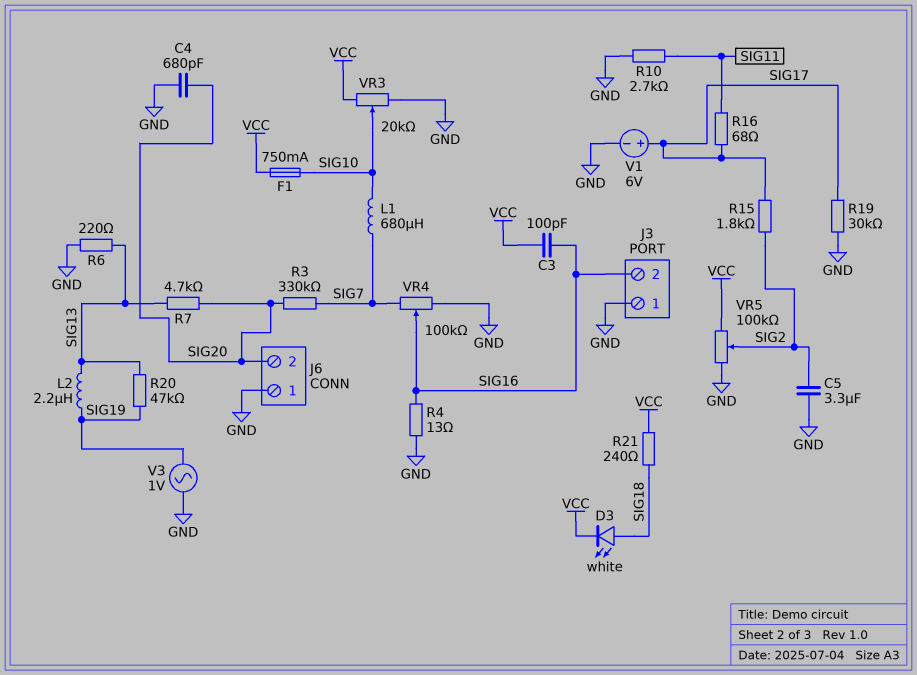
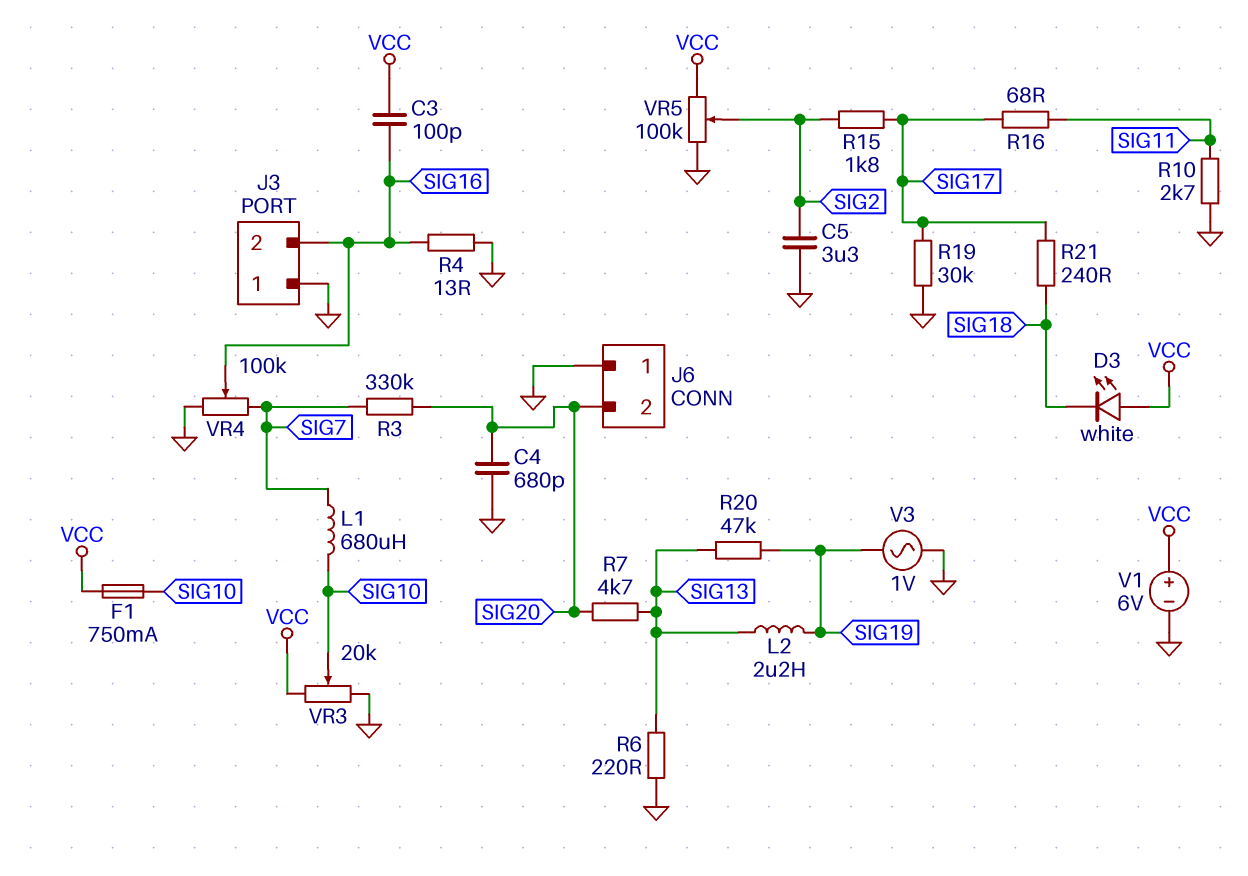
D3: LED white (A SIG18, K VCC) -> LED white (A VCC, K SIG18)
R21: 240 (SIG18, VCC) -> 240 (SIG17, SIG18)
V1: 6V (plus SIG17, minus GND) -> 6V (plus VCC, minus GND)

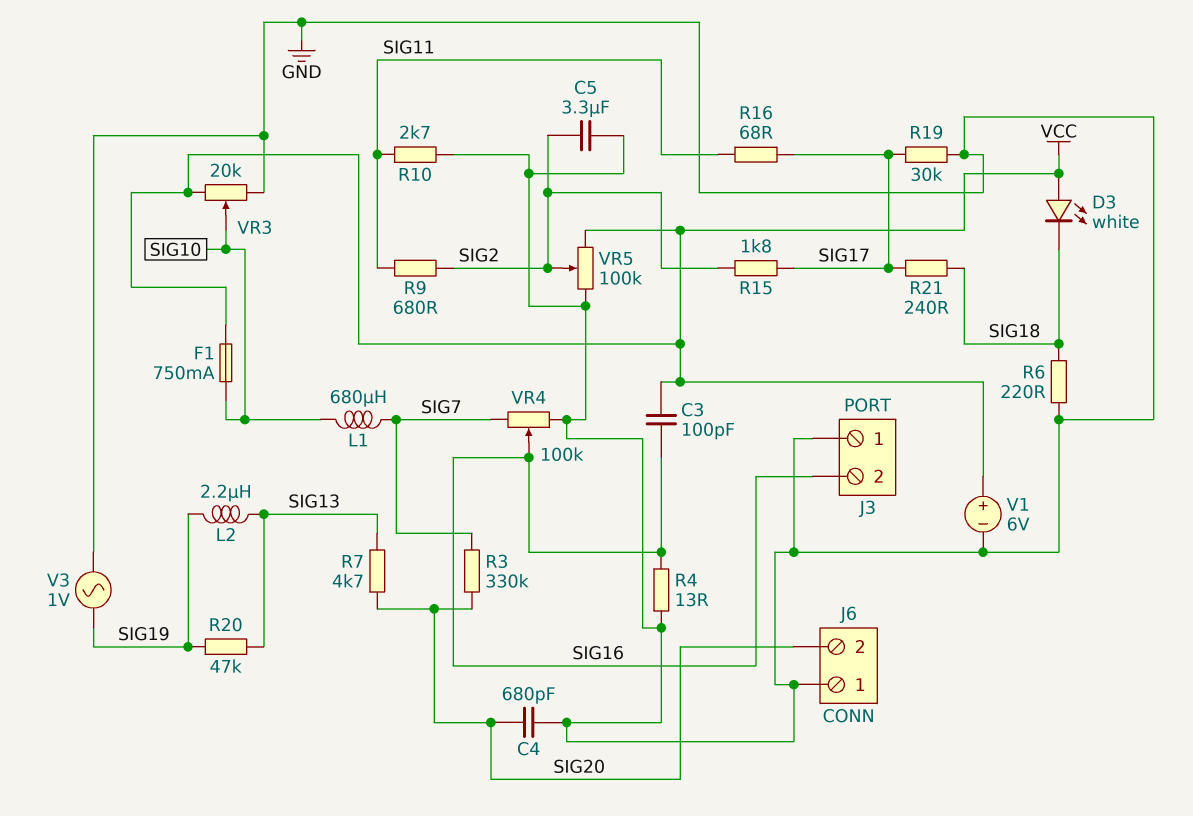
R6: 220 (GND, SIG13) -> 220 (GND, SIG18)
R9: none -> 680 (SIG2, SIG11)

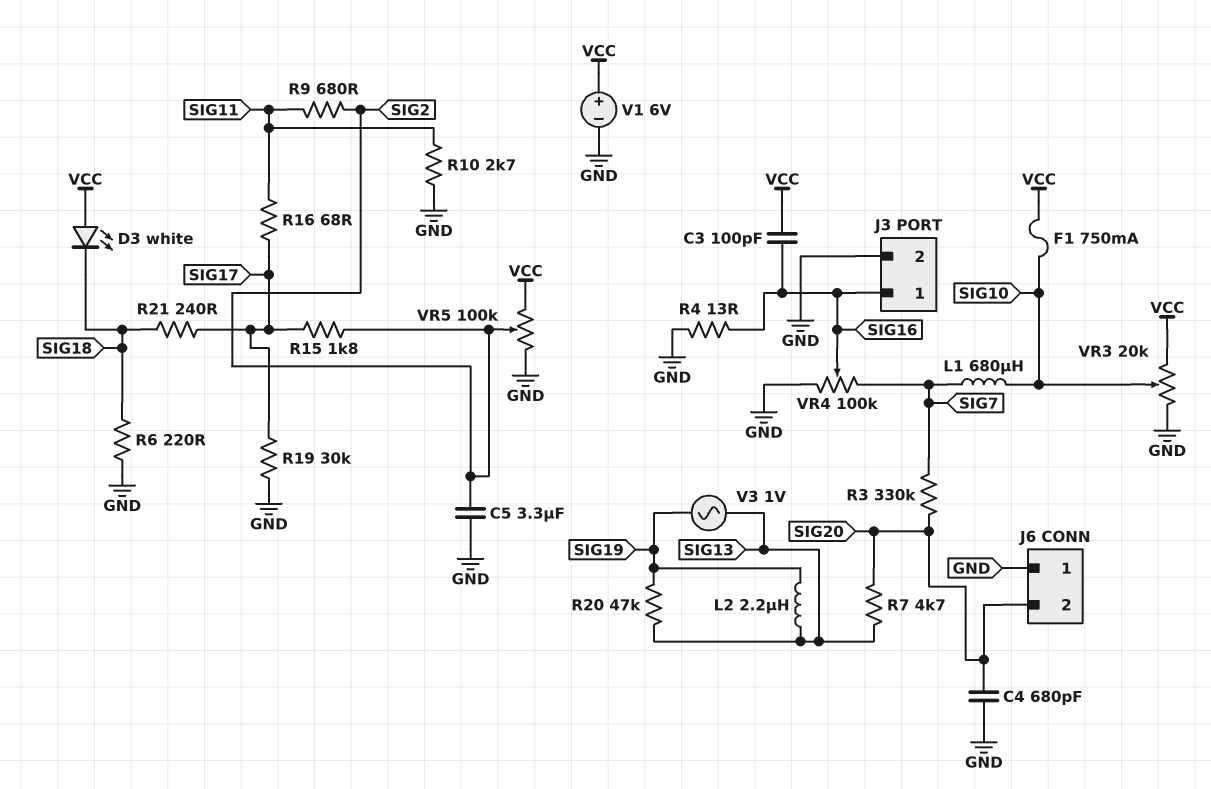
J3 pin 1: GND -> SIG16
J3 pin 2: SIG16 -> GND
V3: AC 1V (GND, SIG19) -> AC 1V (SIG13, SIG19)

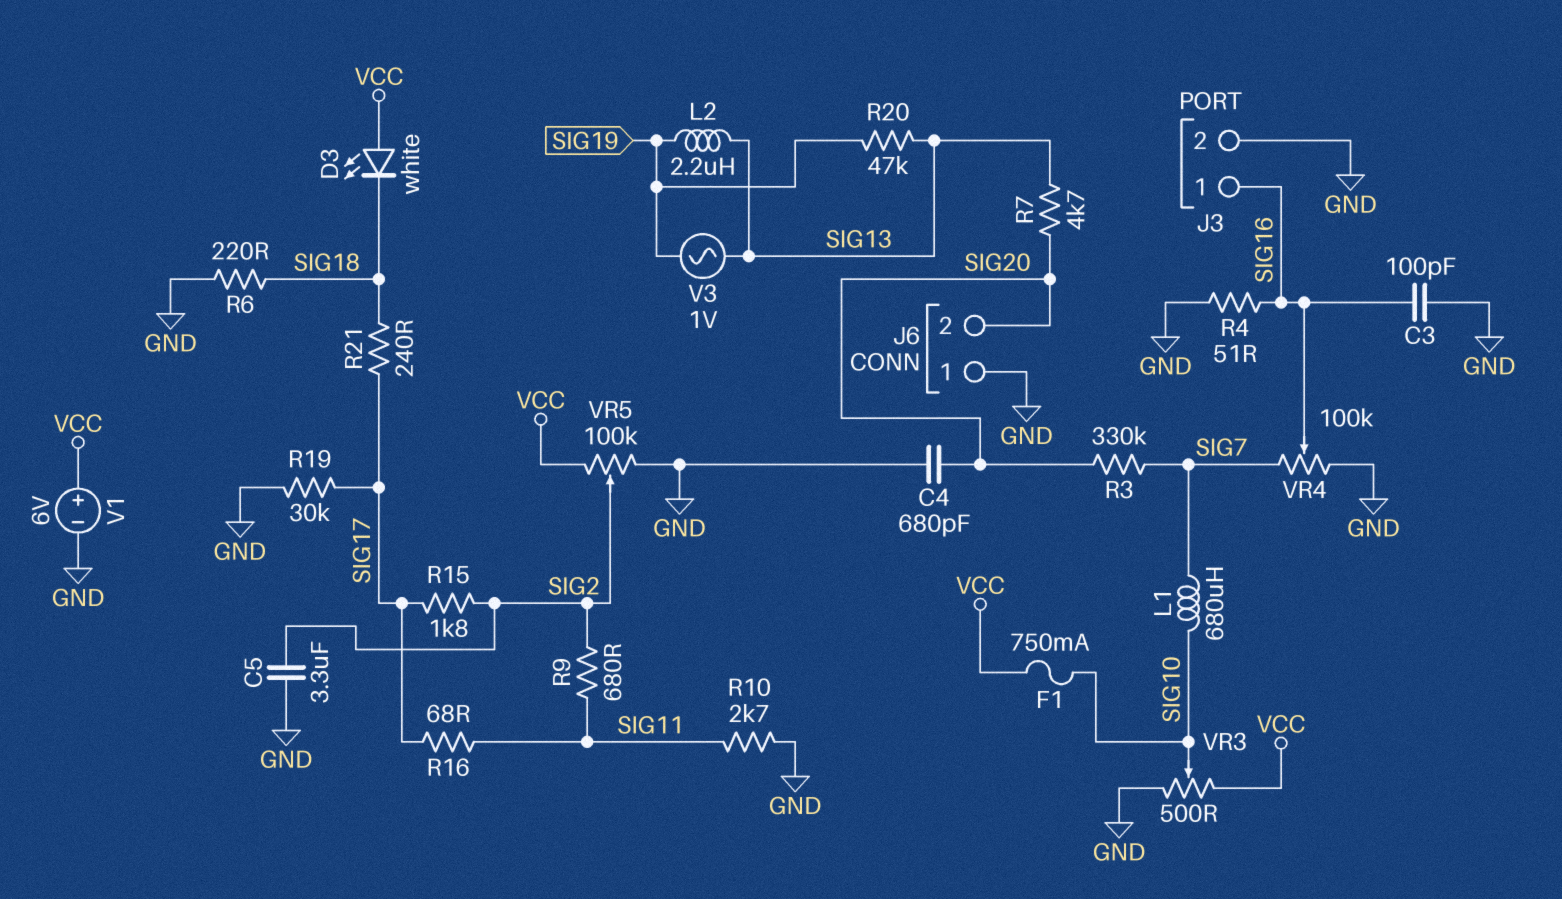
C3: 100pF (SIG16, VCC) -> 100pF (GND, SIG16)
R4: 13 (GND, SIG16) -> 51 (GND, SIG16)
VR3: 20k (GND, VCC, wiper SIG10) -> 500 (GND, VCC, wiper SIG10)

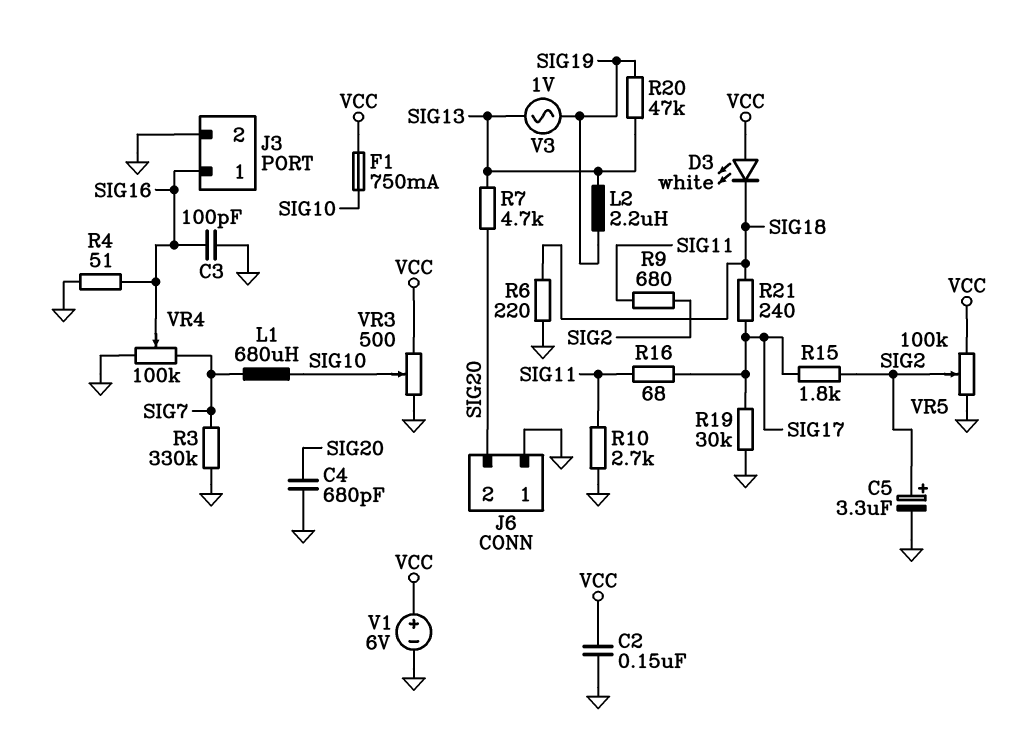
C2: none -> 150nF (GND, VCC)
C5: 3.3uF (GND, SIG2) -> 3.3uF (plus SIG2, minus GND)
R3: 330k (SIG7, SIG20) -> 330k (GND, SIG7)

